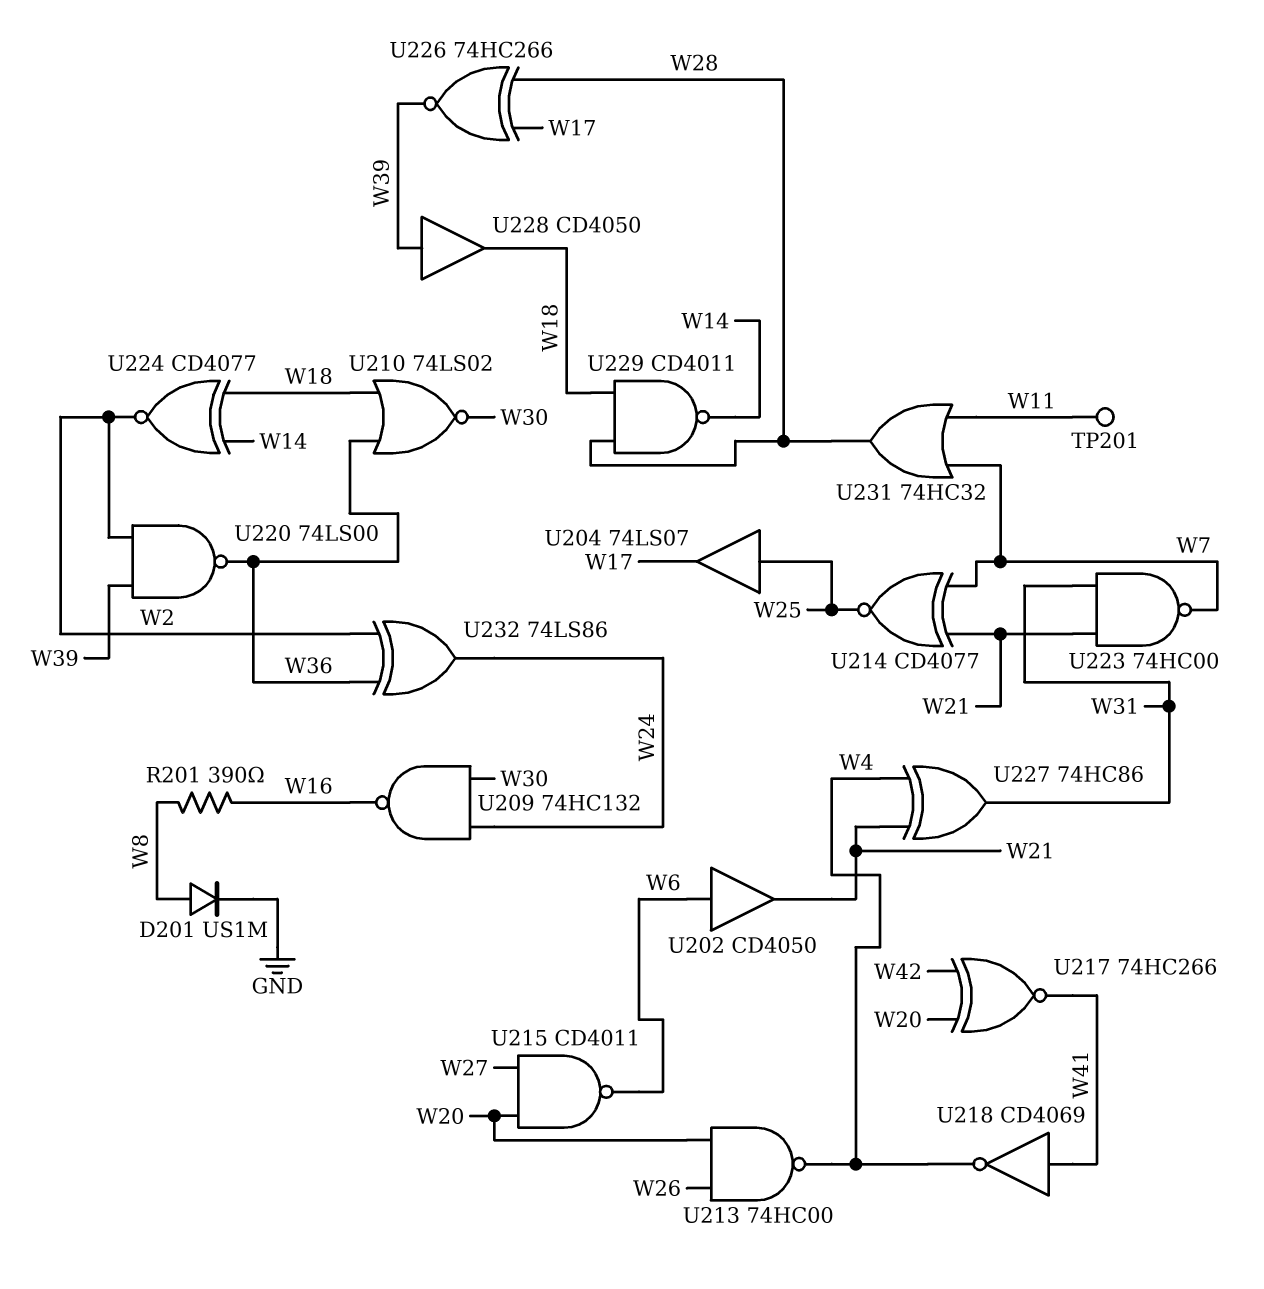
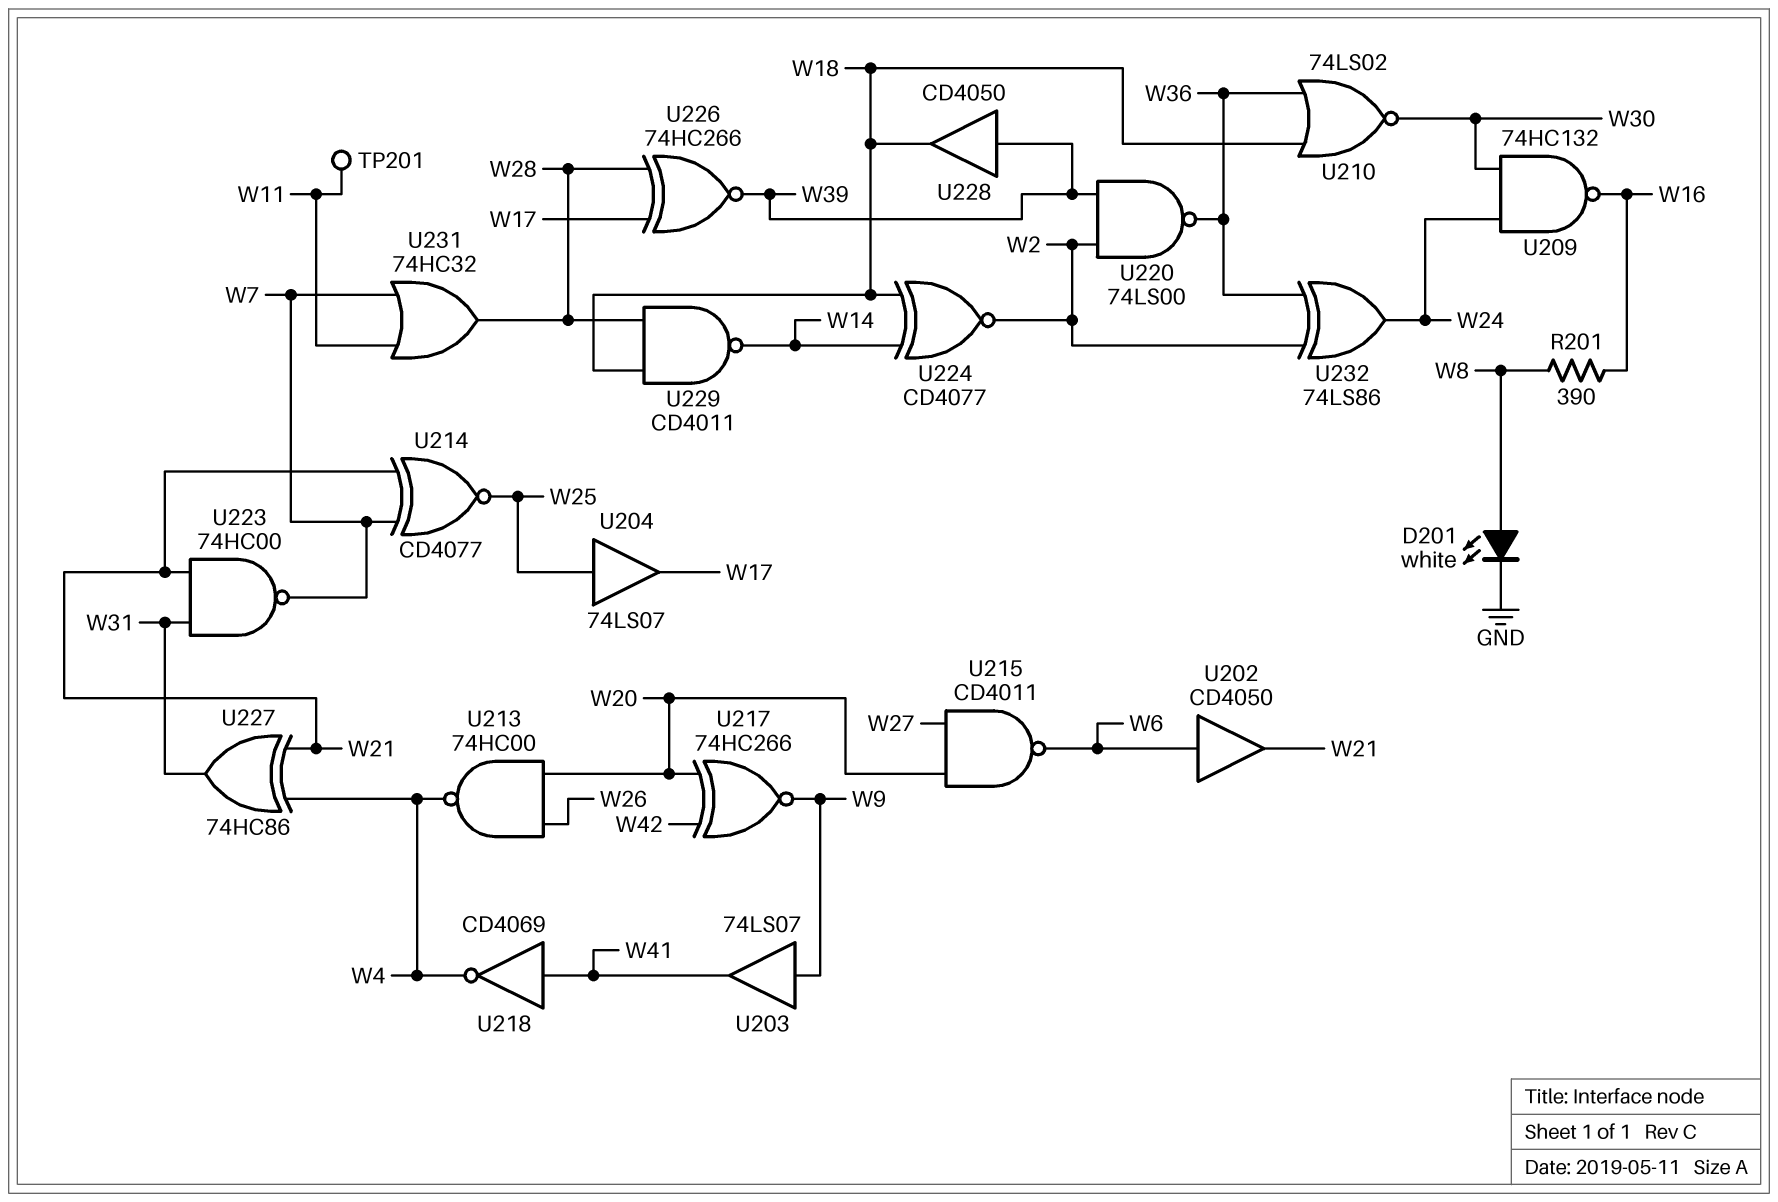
D201: diode US1M (A W8, K GND) -> LED white (A W8, K GND)
U203: none -> buffer 74LS07 (in W9, out W41)
U217: XNOR 74HC266 (in W20, in W42, out W41) -> XNOR 74HC266 (in W20, in W42, out W9)

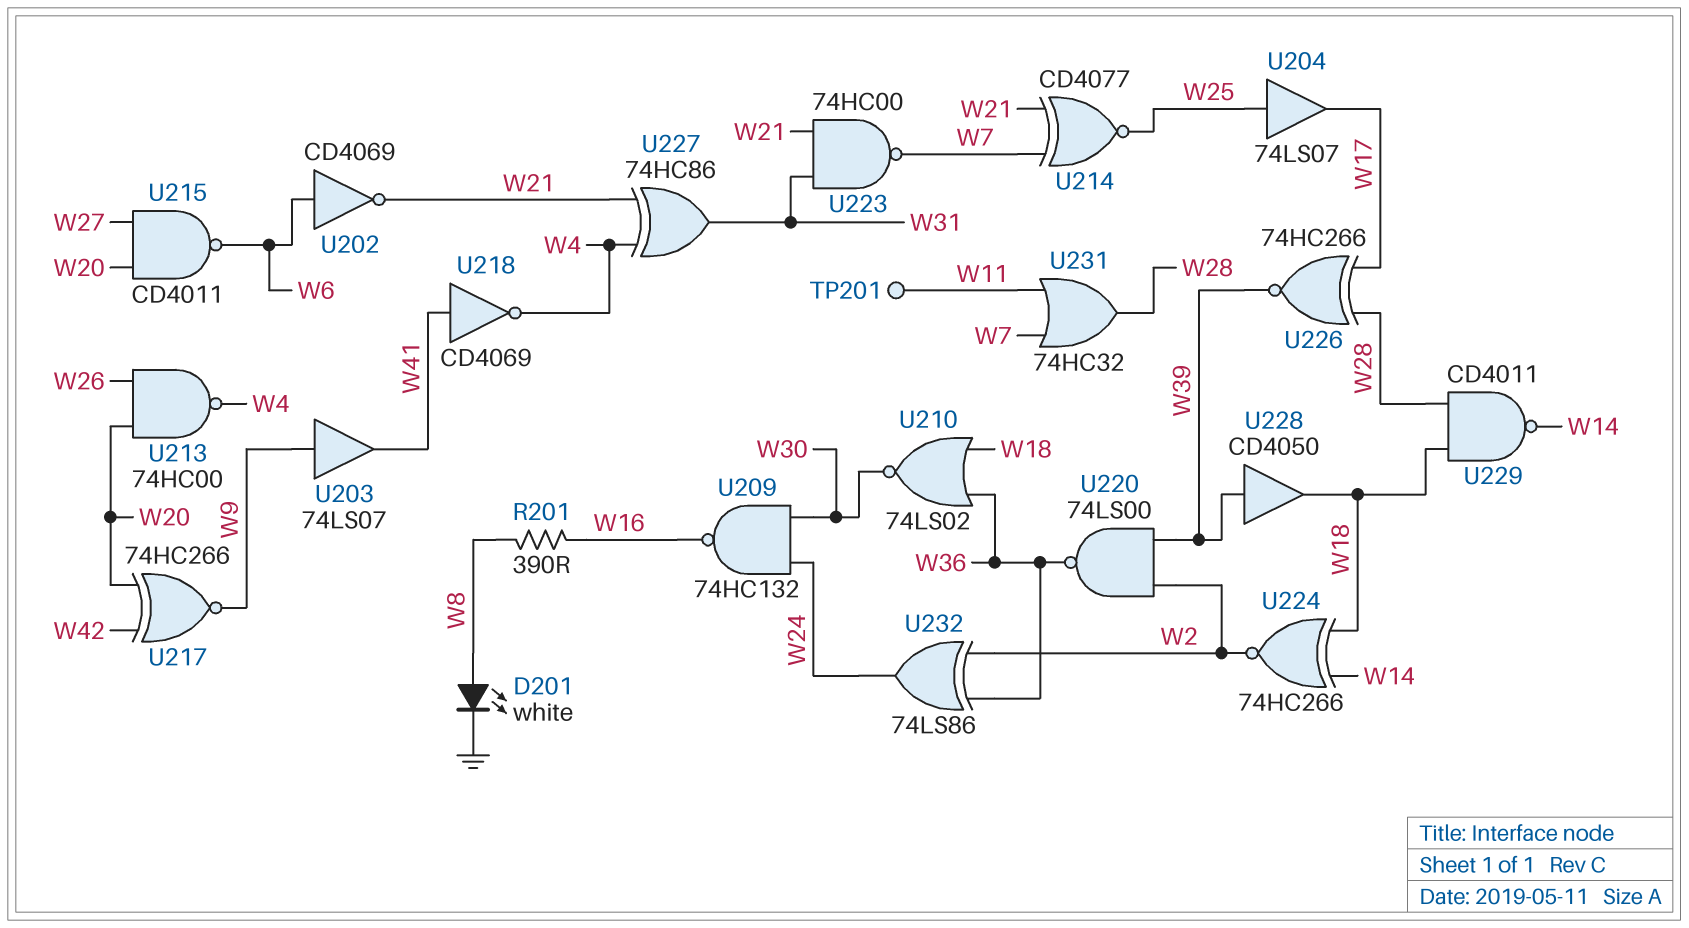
U202: buffer CD4050 (in W6, out W21) -> NOT CD4069 (in W6, out W21)
U224: XNOR CD4077 (in W14, in W18, out W2) -> XNOR 74HC266 (in W14, in W18, out W2)

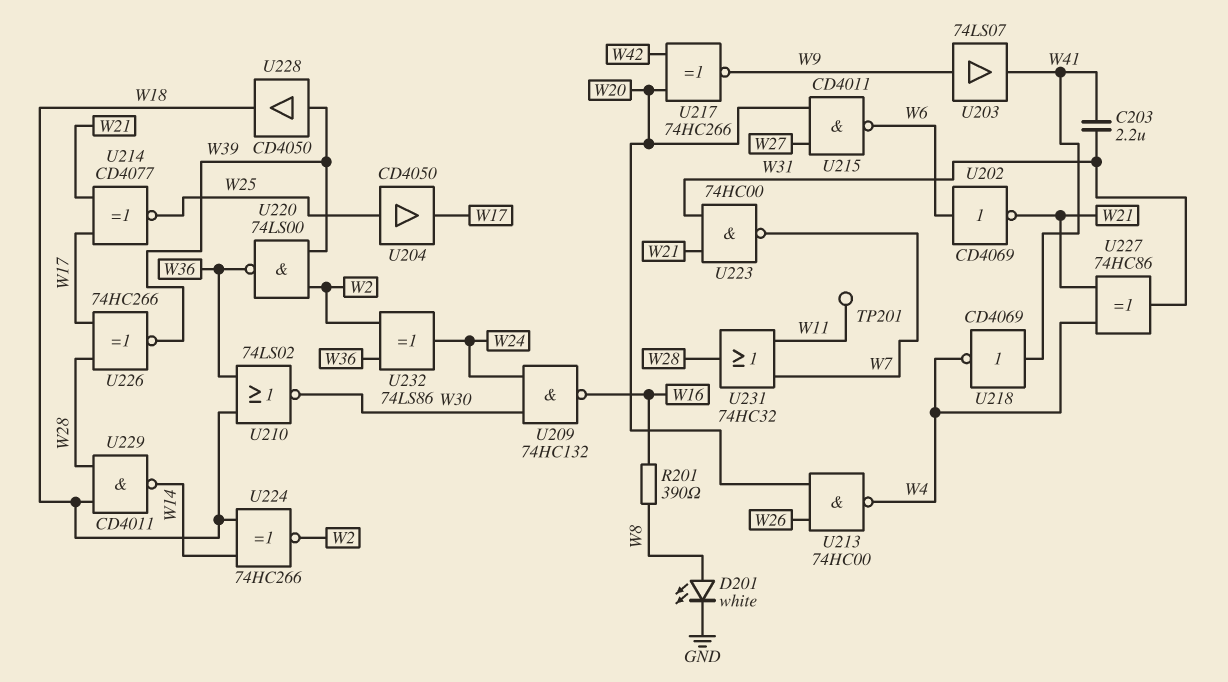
C203: none -> 2.2uF (W31, W41)
U204: buffer 74LS07 (in W25, out W17) -> buffer CD4050 (in W25, out W17)
U214: XNOR CD4077 (in W7, in W21, out W25) -> XNOR CD4077 (in W17, in W21, out W25)

